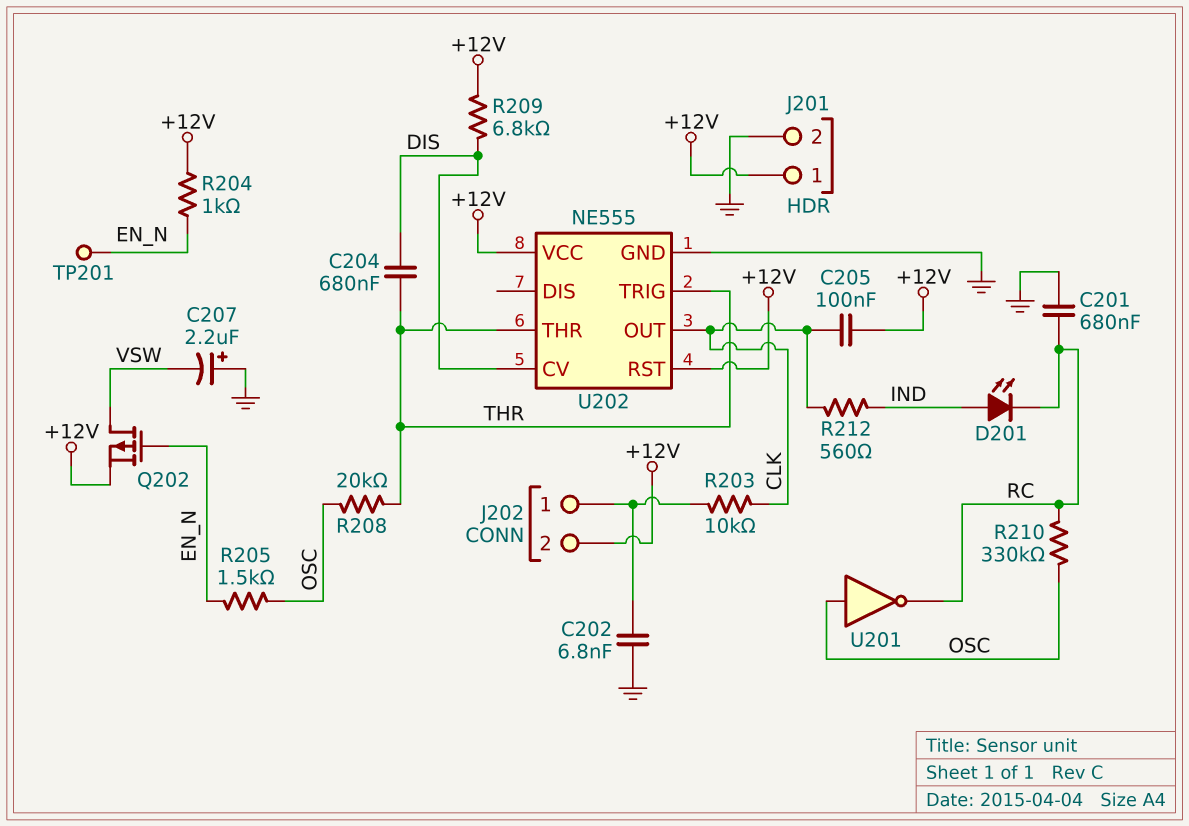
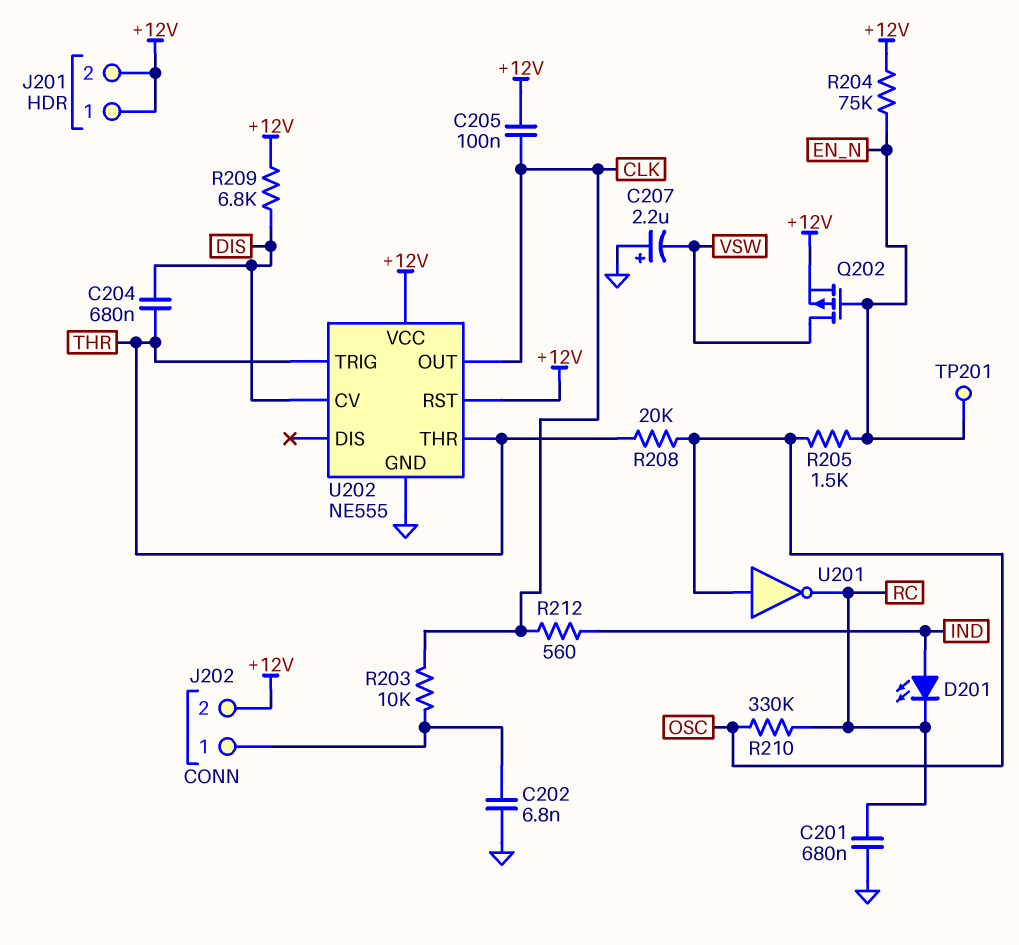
J201 pin 2: GND -> +12V
R204: 1k (+12V, EN_N) -> 75k (+12V, EN_N)

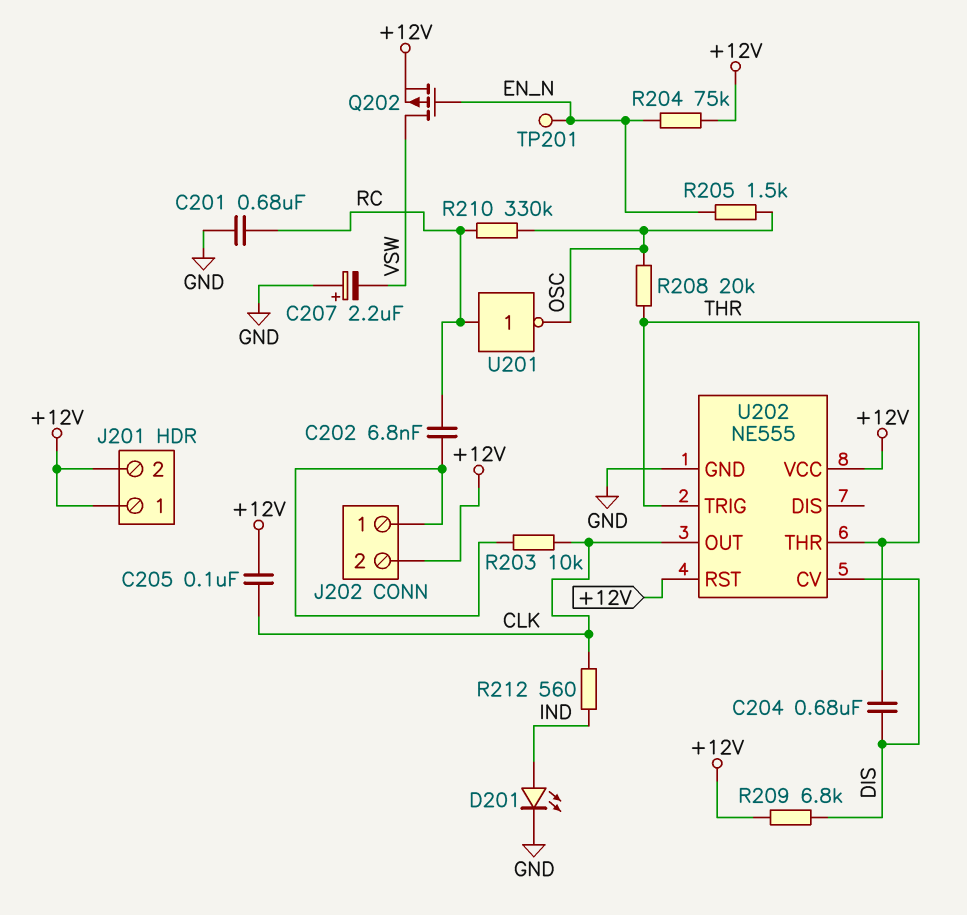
C202: 6.8nF (GND, J202/1) -> 6.8nF (J202/1, RC)
D201: LED (A IND, K RC) -> LED (A IND, K GND)
U201: NOT (in OSC, out RC) -> NOT (in RC, out OSC)

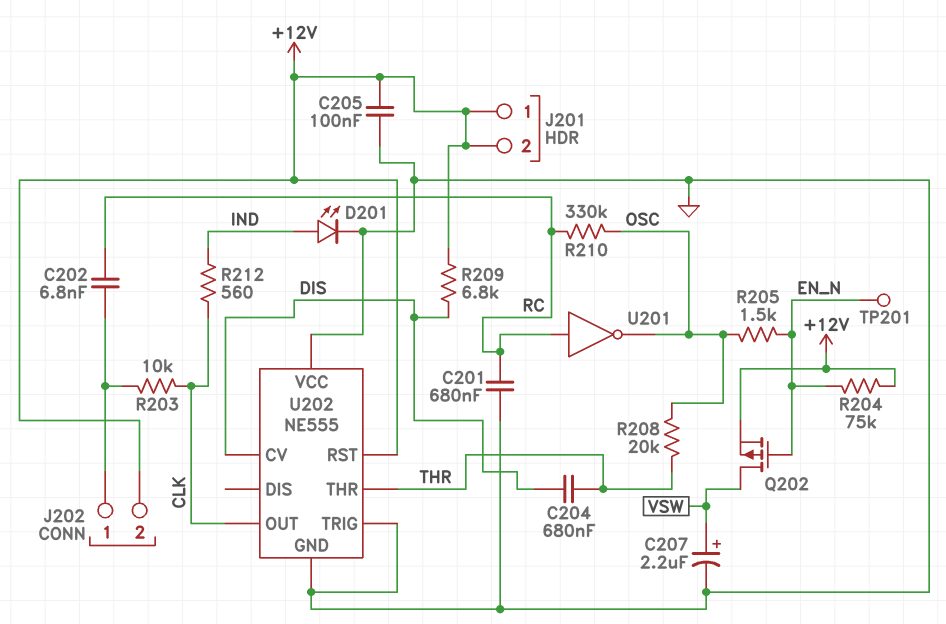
C205: 100nF (+12V, CLK) -> 100nF (+12V, GND)
C207: 2.2uF (plus GND, minus VSW) -> 2.2uF (plus VSW, minus GND)
U202 pin TRIG: THR -> GND
U202 pin VCC: +12V -> GND

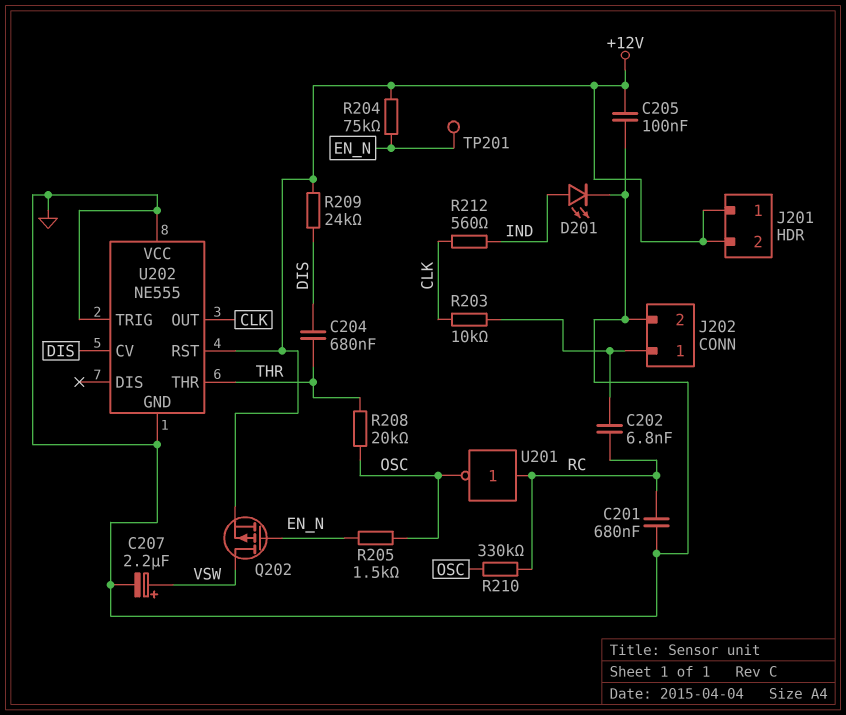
J202 pin 2: +12V -> GND
R209: 6.8k (+12V, DIS) -> 24k (+12V, DIS)

